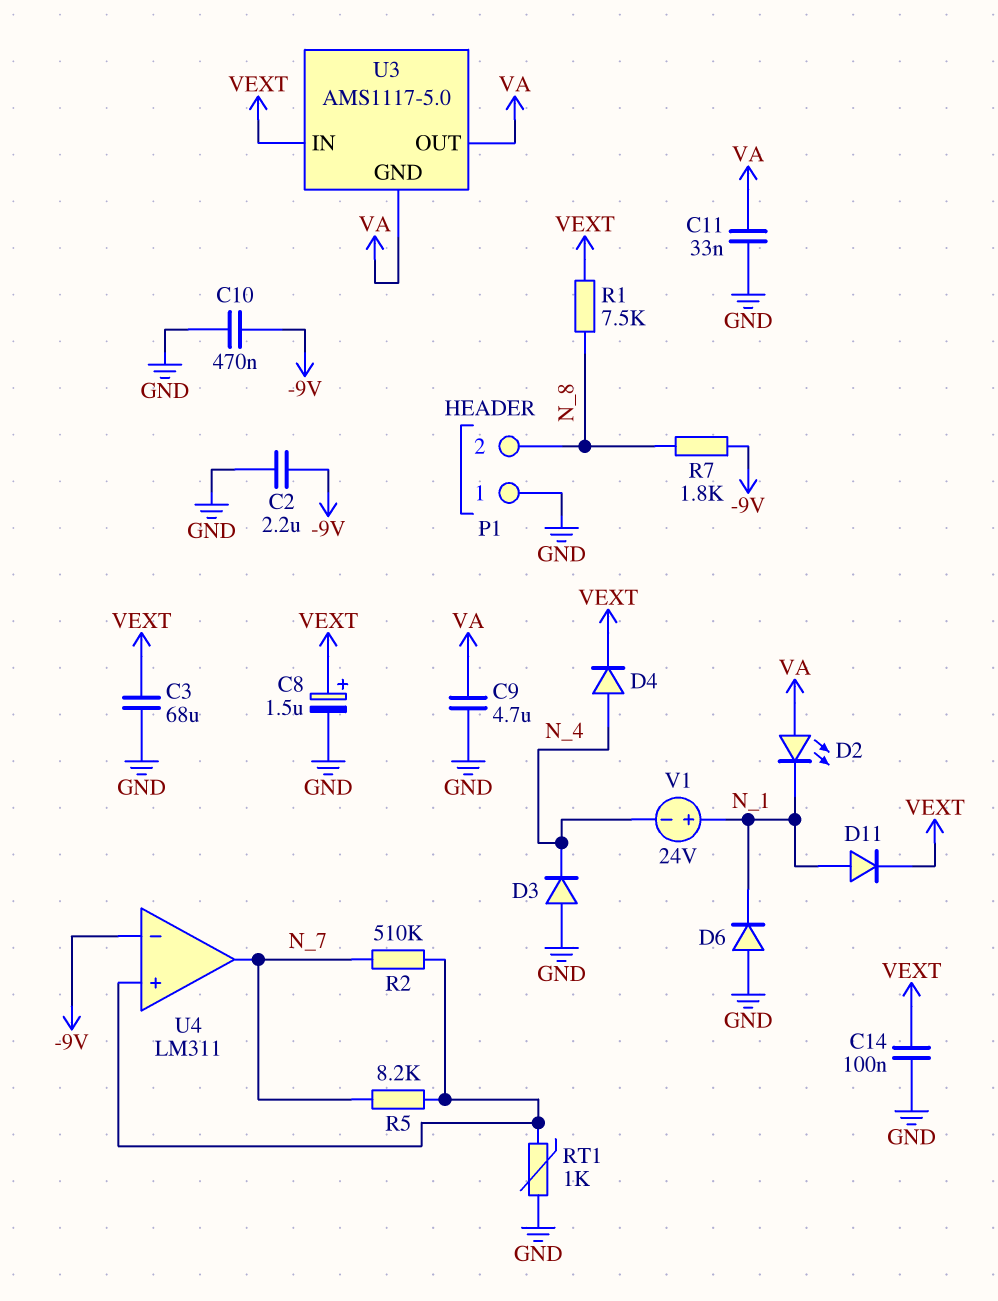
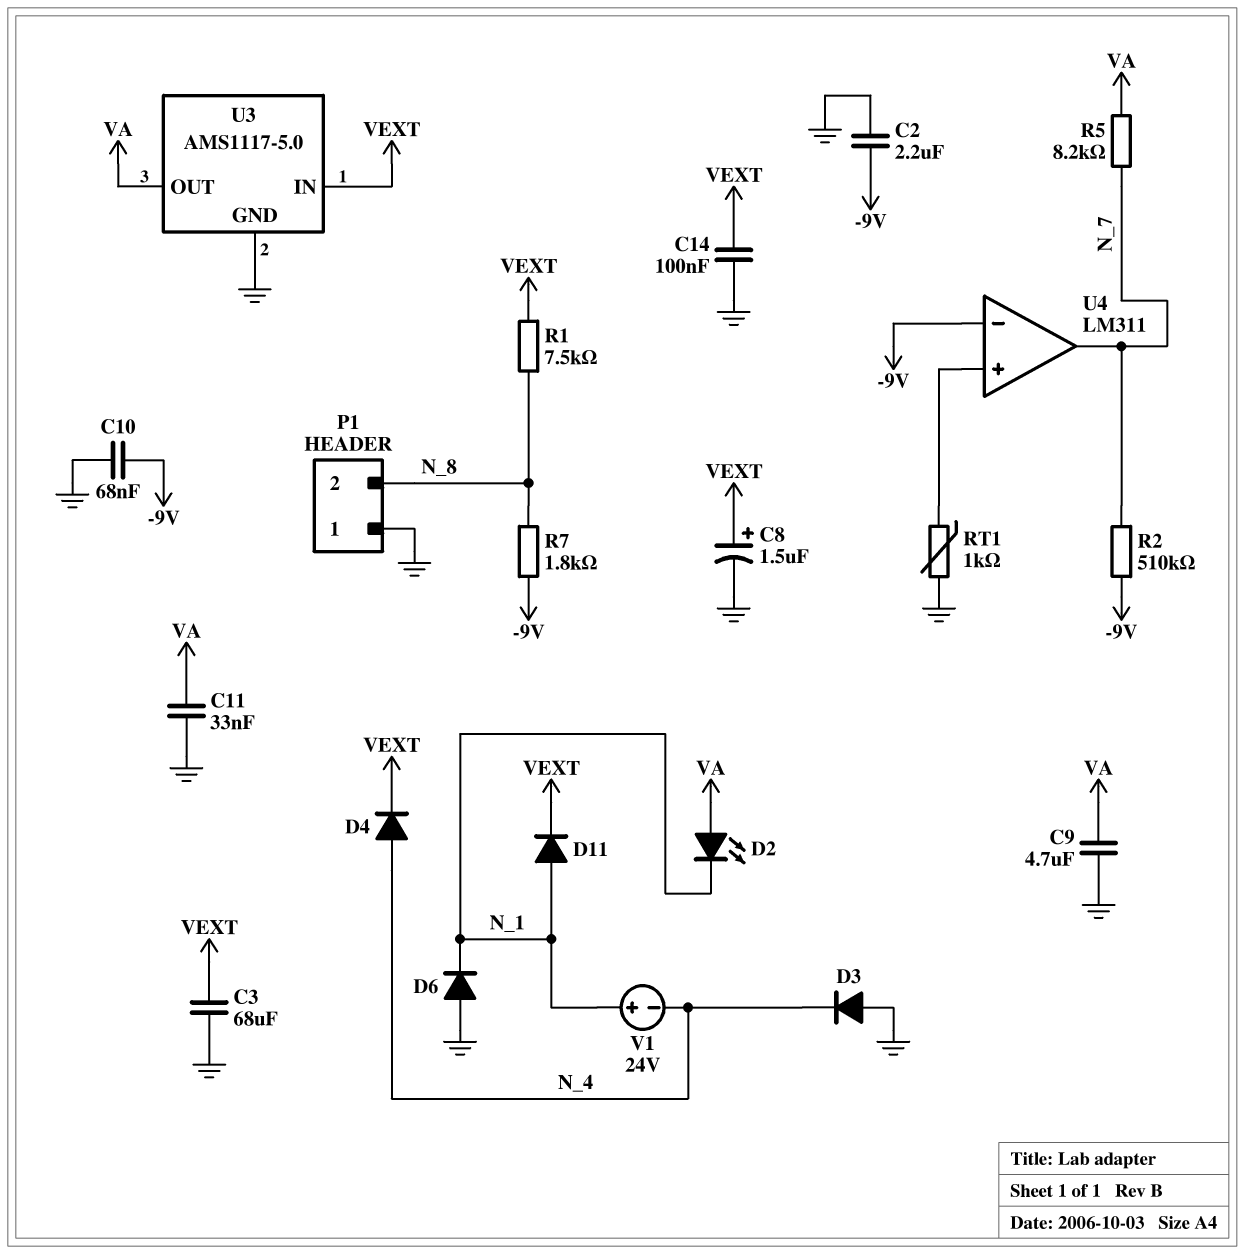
C10: 470nF (-9V, GND) -> 68nF (-9V, GND)
R2: 510k (N_7, U4/in+) -> 510k (-9V, N_7)
R5: 8.2k (N_7, U4/in+) -> 8.2k (N_7, VA)
U3 pin GND: VA -> GND

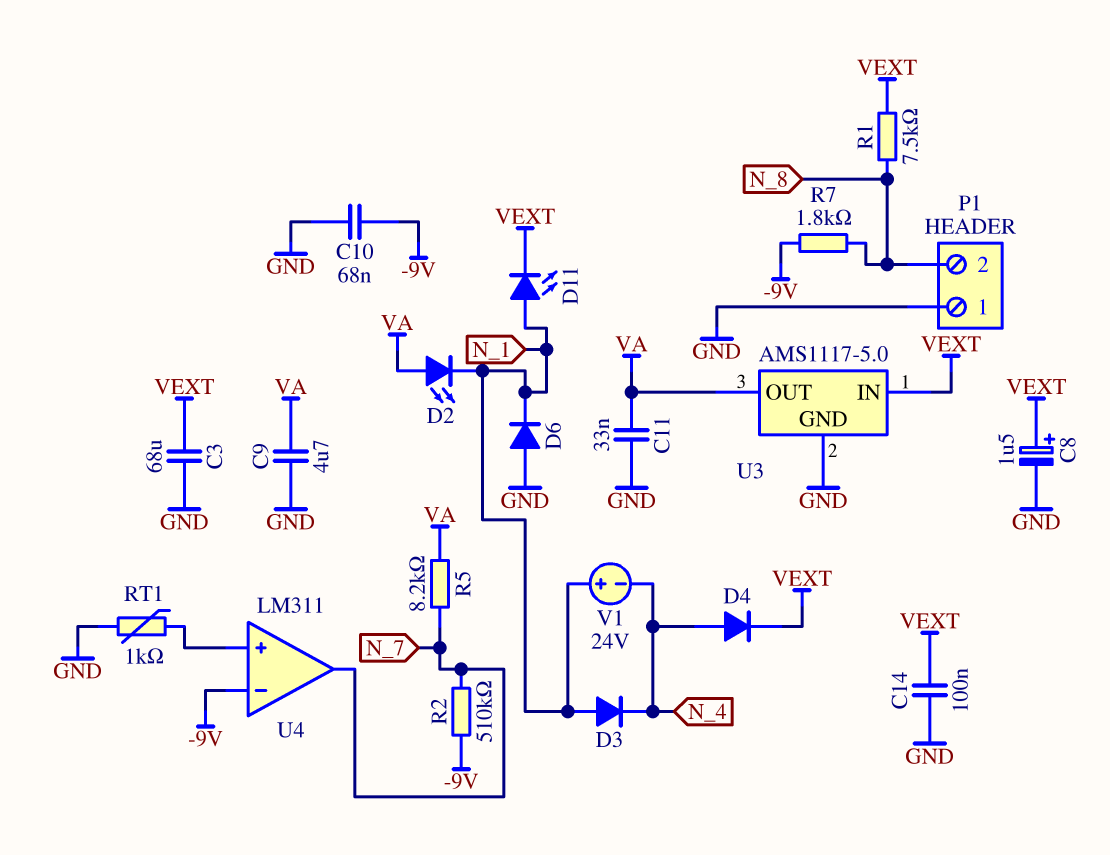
C2: 2.2uF (-9V, GND) -> none
D3: diode (A GND, K N_4) -> diode (A N_1, K N_4)
D11: diode (A N_1, K VEXT) -> LED (A N_1, K VEXT)

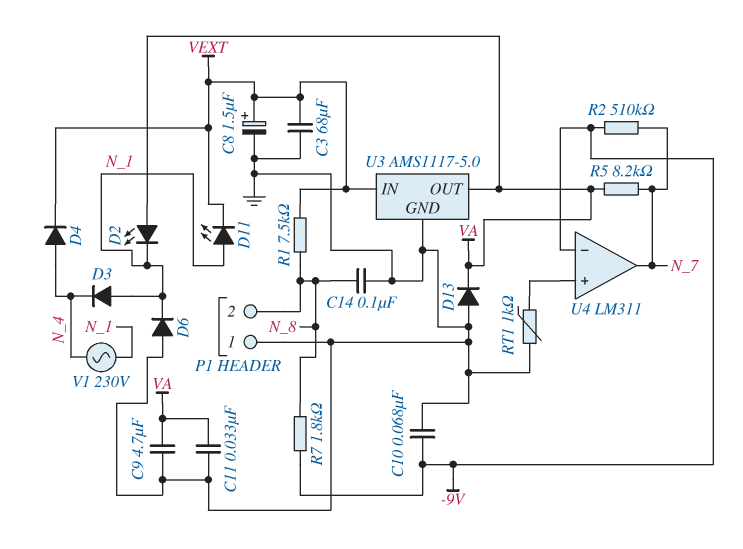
C14: 100nF (GND, VEXT) -> 100nF (GND, N_8)
D13: none -> diode (A GND, K VA)
V1: 24V (plus N_1, minus N_4) -> AC 230V (N_1, N_4)

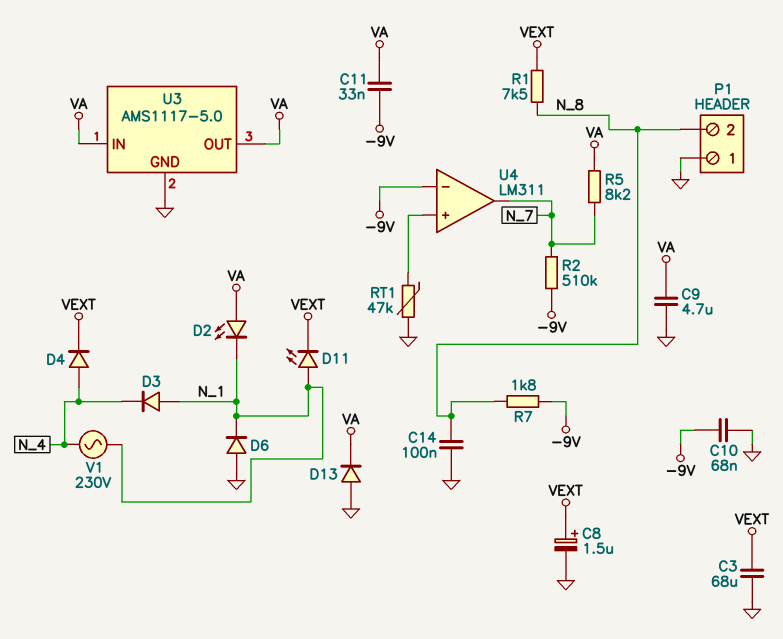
C11: 33nF (GND, VA) -> 33nF (-9V, VA)
RT1: 1k (GND, U4/in+) -> 47k (GND, U4/in+)
U3 pin IN: VEXT -> VA

